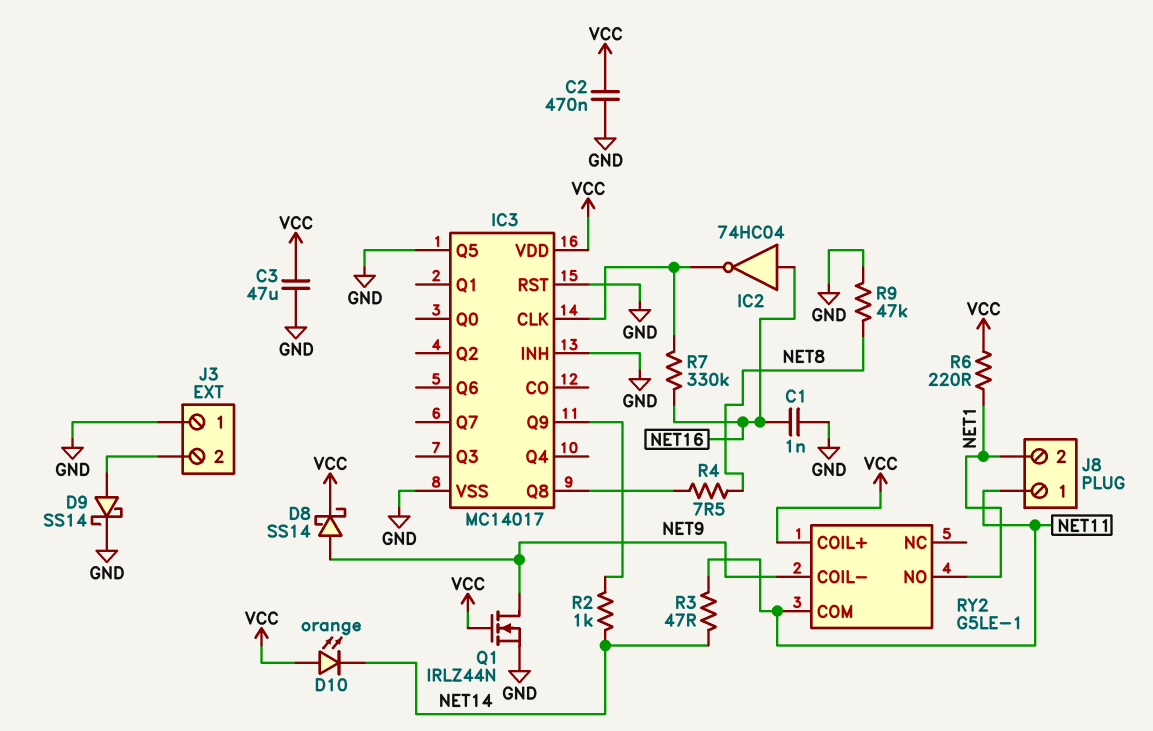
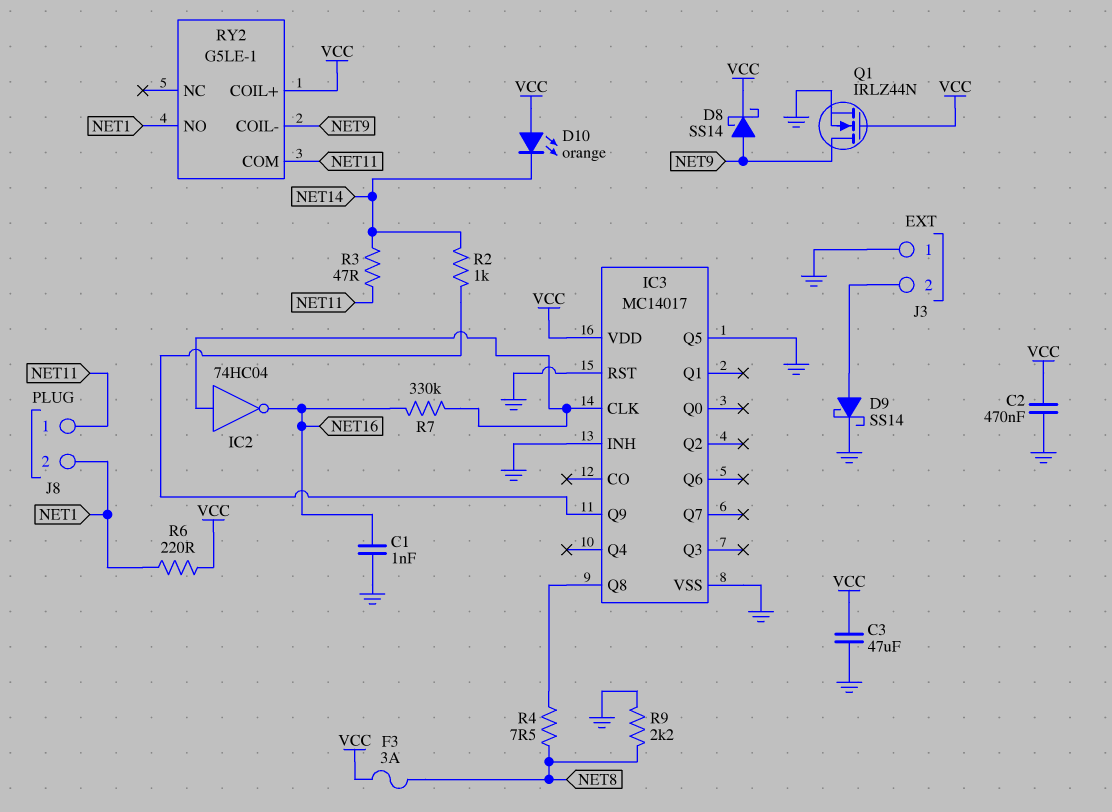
F3: none -> 3A (NET8, VCC)
IC2: NOT 74HC04 (in NET16, out IC3/CLK) -> NOT 74HC04 (in IC3/CLK, out NET16)
R9: 47k (GND, NET8) -> 2.2k (GND, NET8)

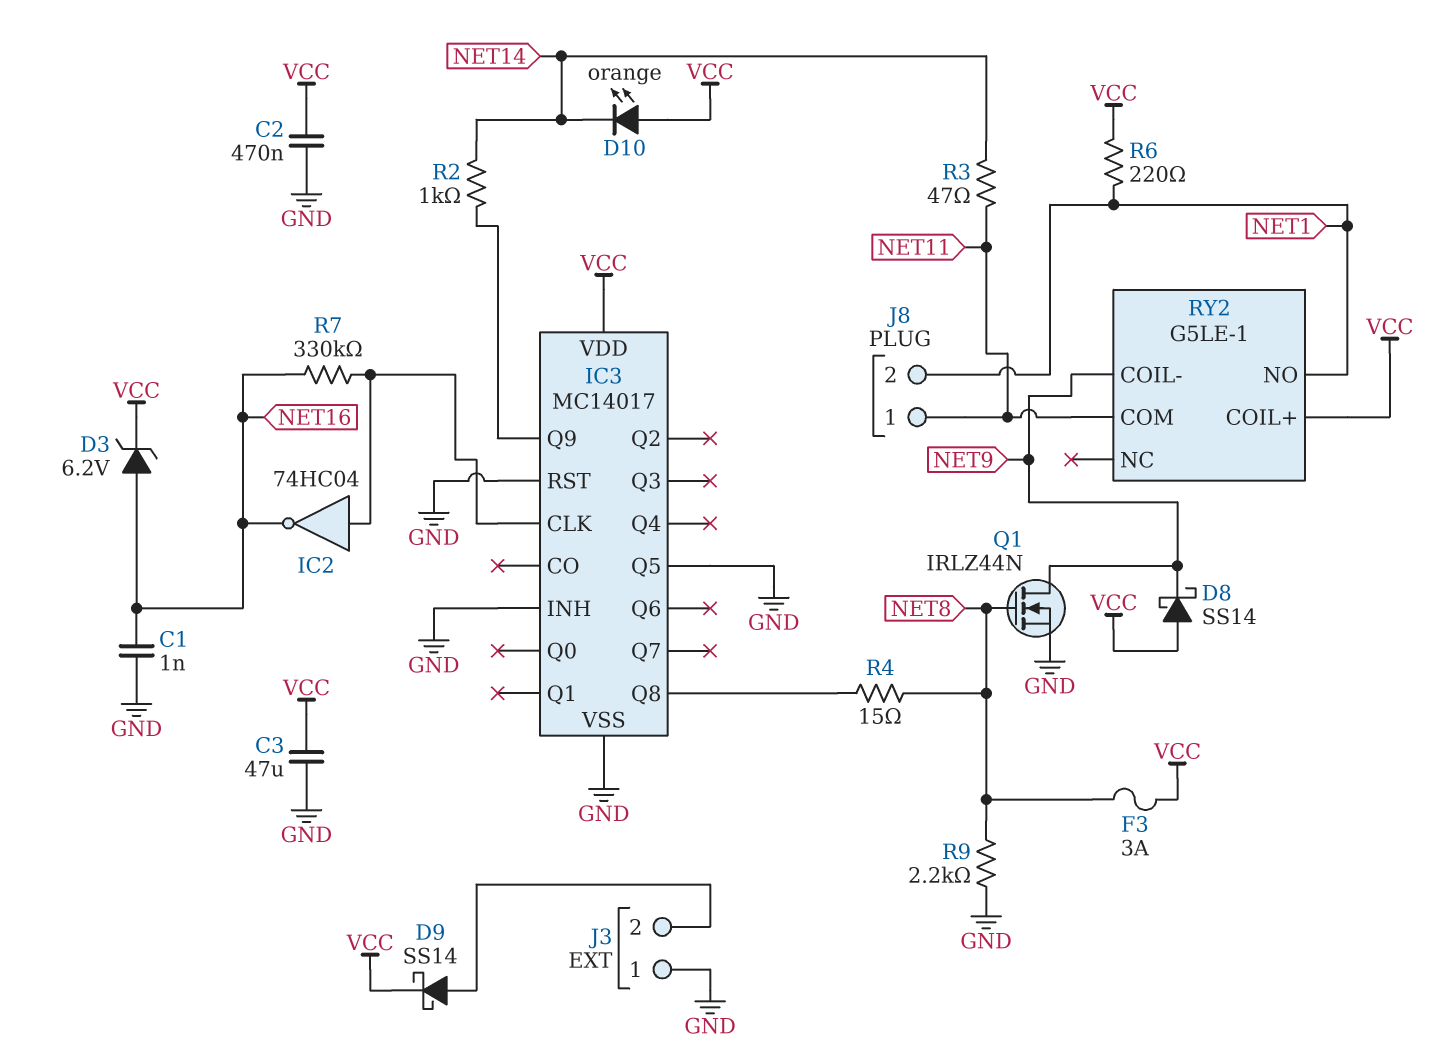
D3: none -> zener 6.2V (A NET16, K VCC)
D8: schottky SS14 (A NET9, K VCC) -> schottky SS14 (A VCC, K NET9)
D9: schottky SS14 (A J3/2, K GND) -> schottky SS14 (A J3/2, K VCC)
Q1: NMOS IRLZ44N (G VCC, D NET9, S GND) -> NMOS IRLZ44N (G NET8, D NET9, S GND)
R4: 7.5 (IC3/Q8, NET8) -> 15 (IC3/Q8, NET8)

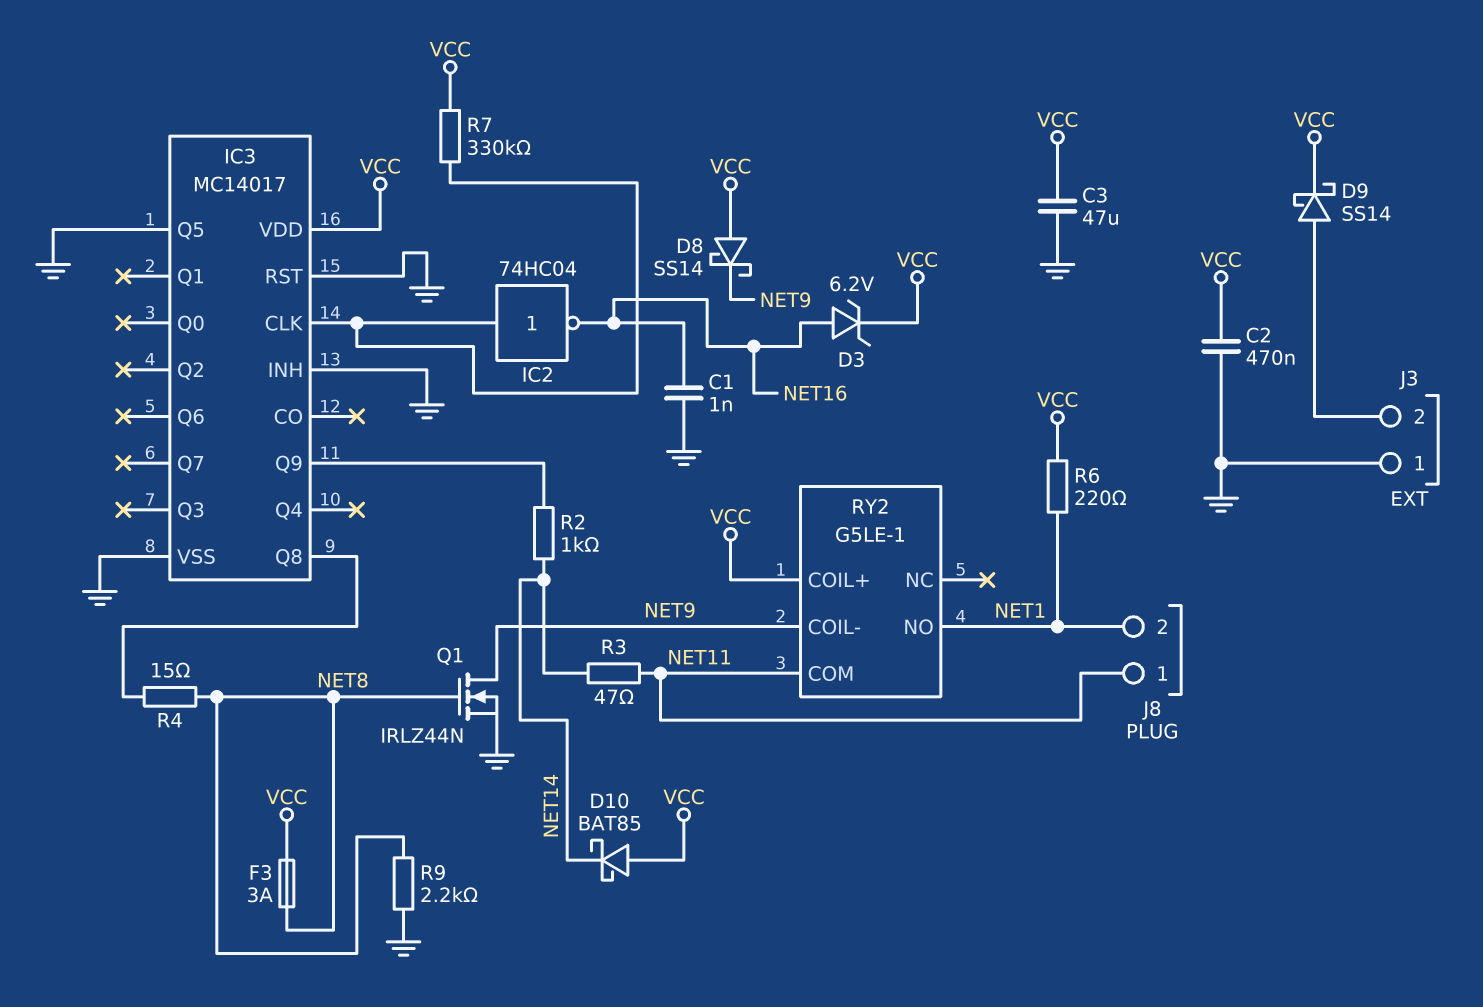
D10: LED orange (A VCC, K NET14) -> schottky BAT85 (A VCC, K NET14)
R7: 330k (IC3/CLK, NET16) -> 330k (IC3/CLK, VCC)

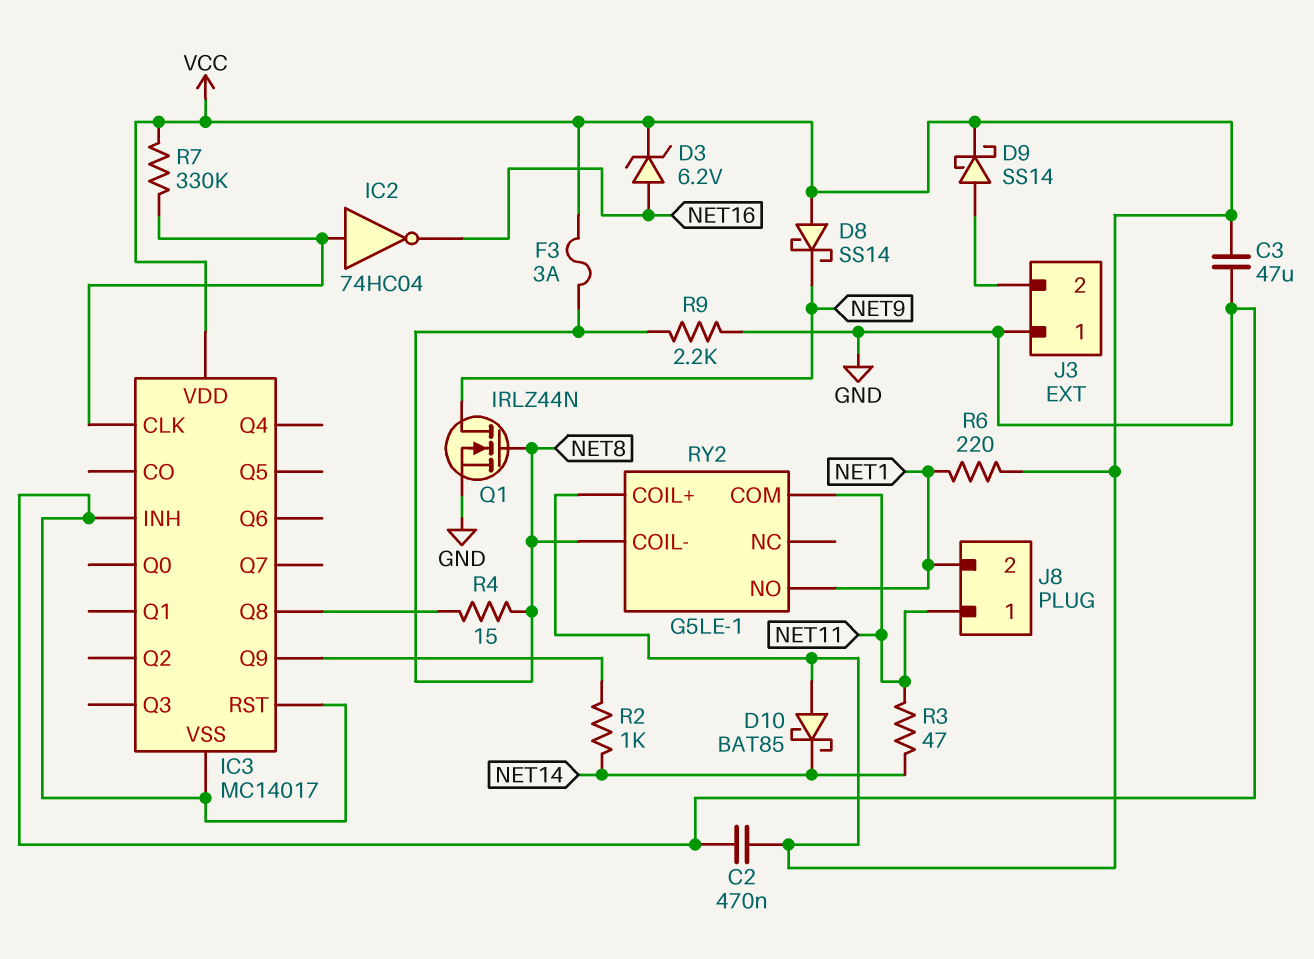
C1: 1nF (GND, NET16) -> none
IC3 pin Q5: GND -> none
RY2 pin COIL-: NET9 -> NET8

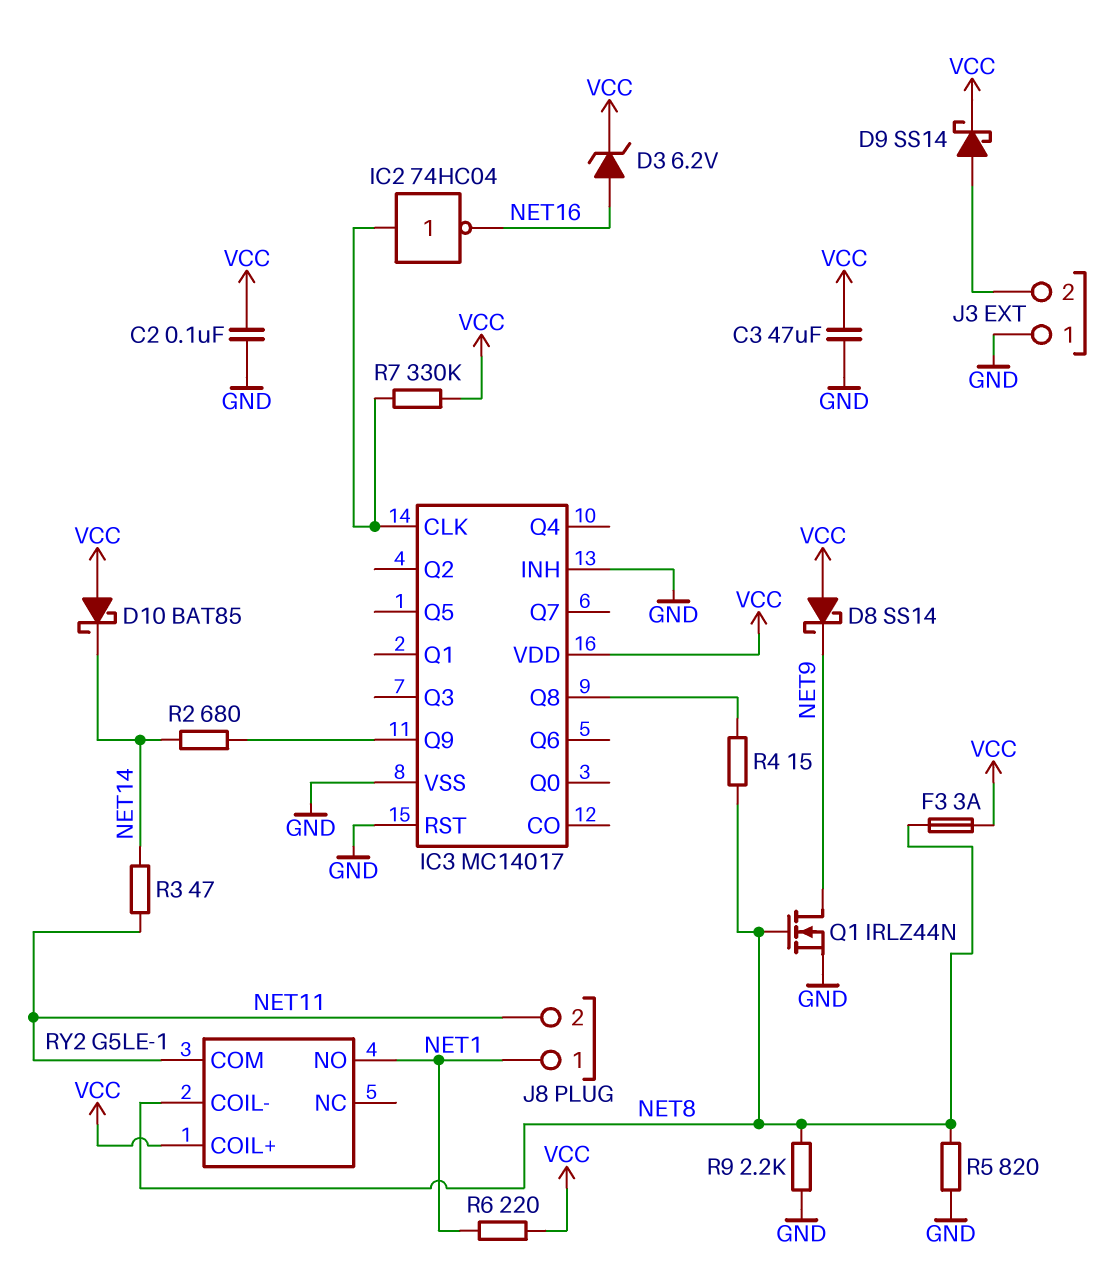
C2: 470nF (GND, VCC) -> 100nF (GND, VCC)
J8 pin 1: NET11 -> NET1
J8 pin 2: NET1 -> NET11
R2: 1k (IC3/Q9, NET14) -> 680 (IC3/Q9, NET14)
R5: none -> 820 (GND, NET8)

